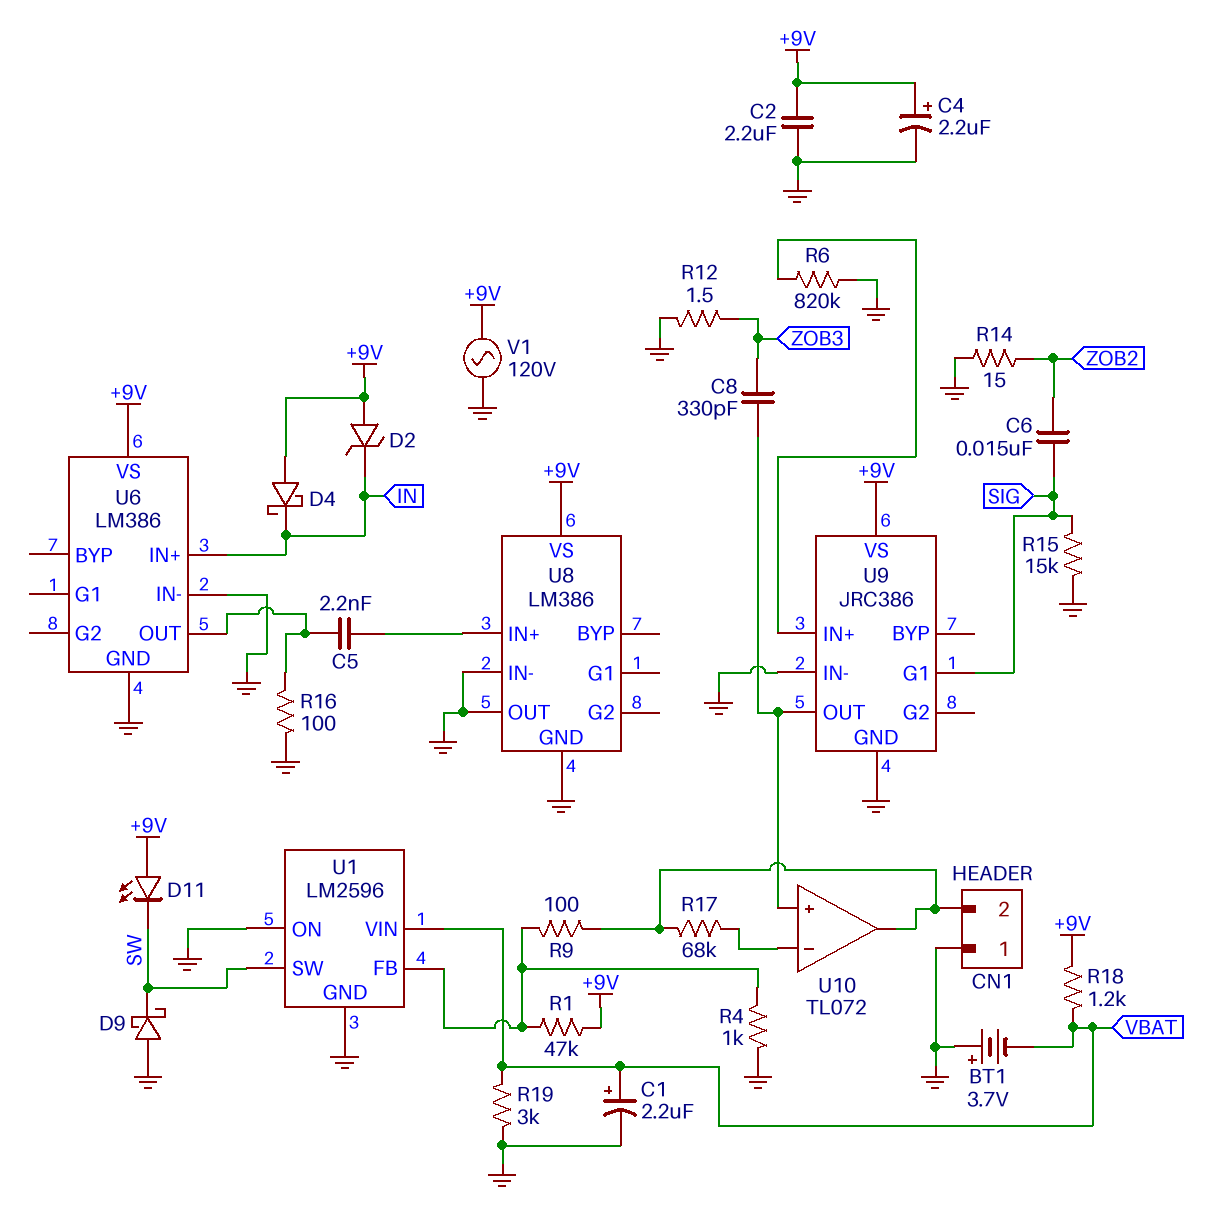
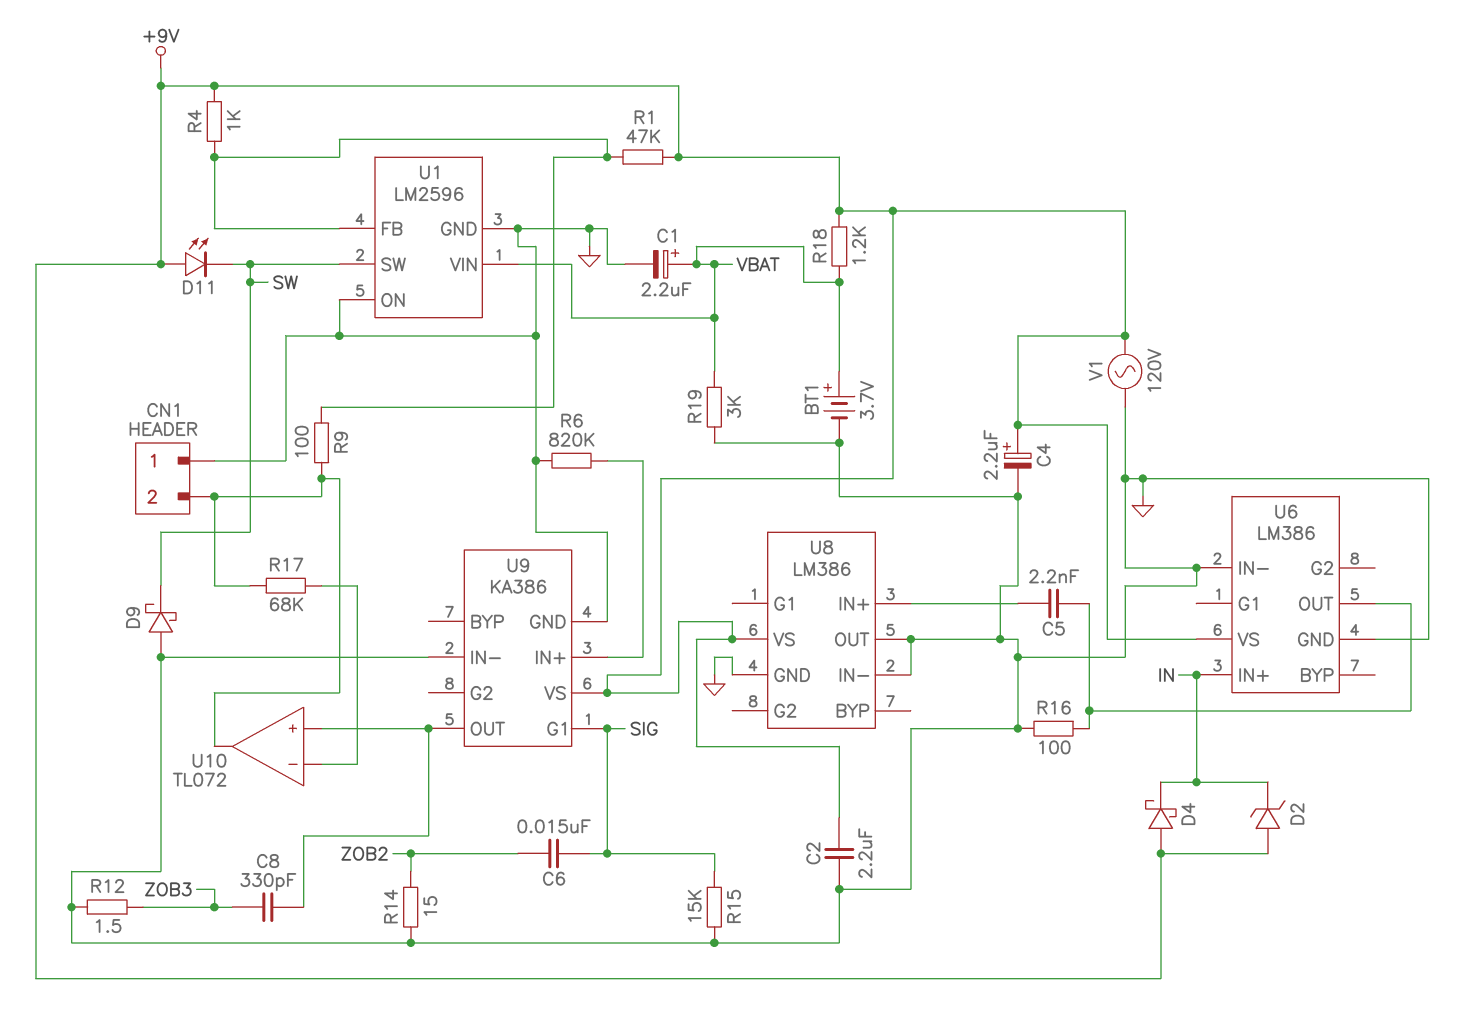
BT1: 3.7V (plus GND, minus VBAT) -> 3.7V (plus VBAT, minus GND)
R4: 1k (GND, U1/FB) -> 1k (+9V, U1/FB)
U9: JRC386 -> KA386

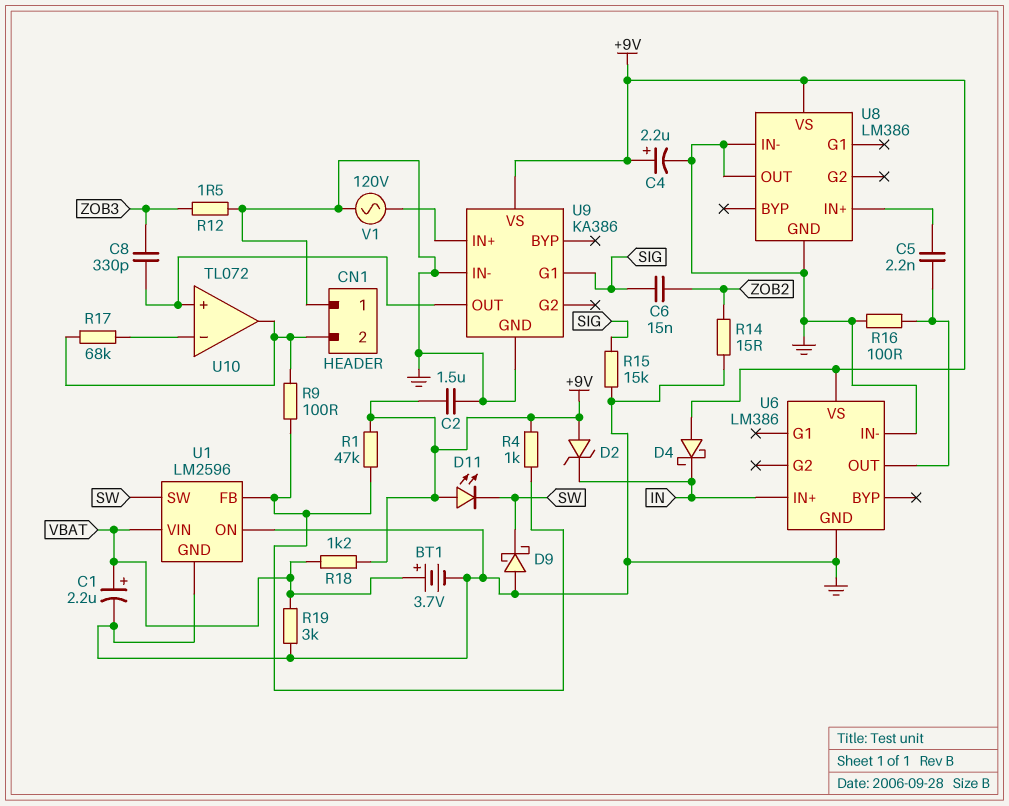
C2: 2.2uF (+9V, GND) -> 1.5uF (+9V, GND)
R6: 820k (GND, U9/IN+) -> none
V1: AC 120V (+9V, GND) -> AC 120V (GND, U9/IN+)

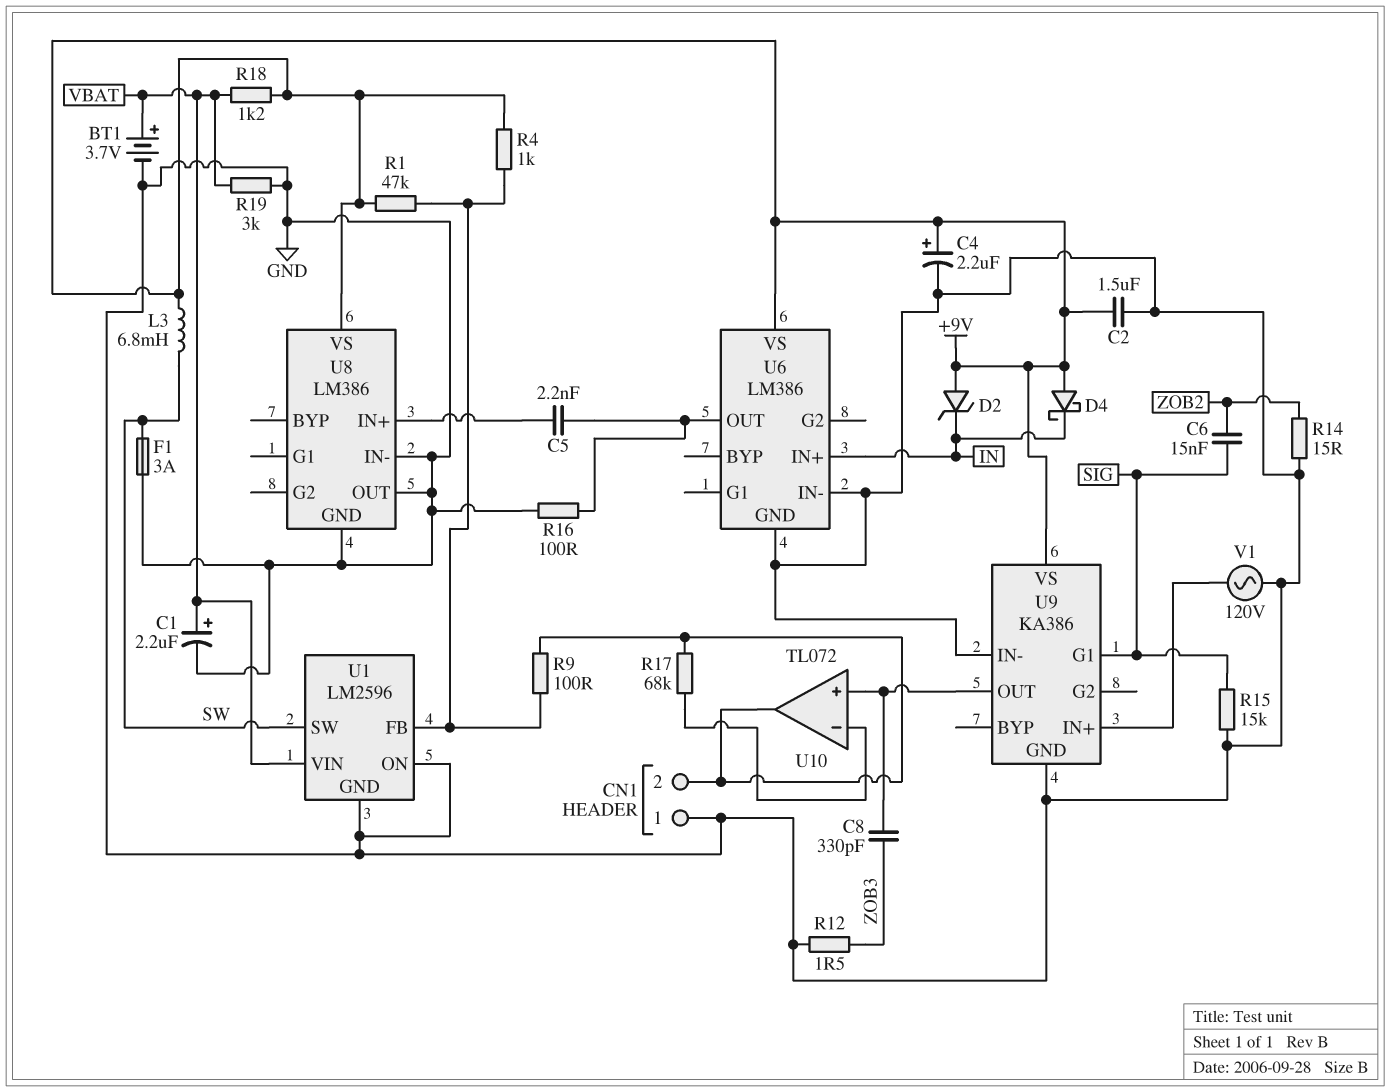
D9: schottky (A GND, K SW) -> none
D11: LED (A +9V, K SW) -> none
F1: none -> 3A (GND, SW)
L3: none -> 6.8mH (+9V, SW)

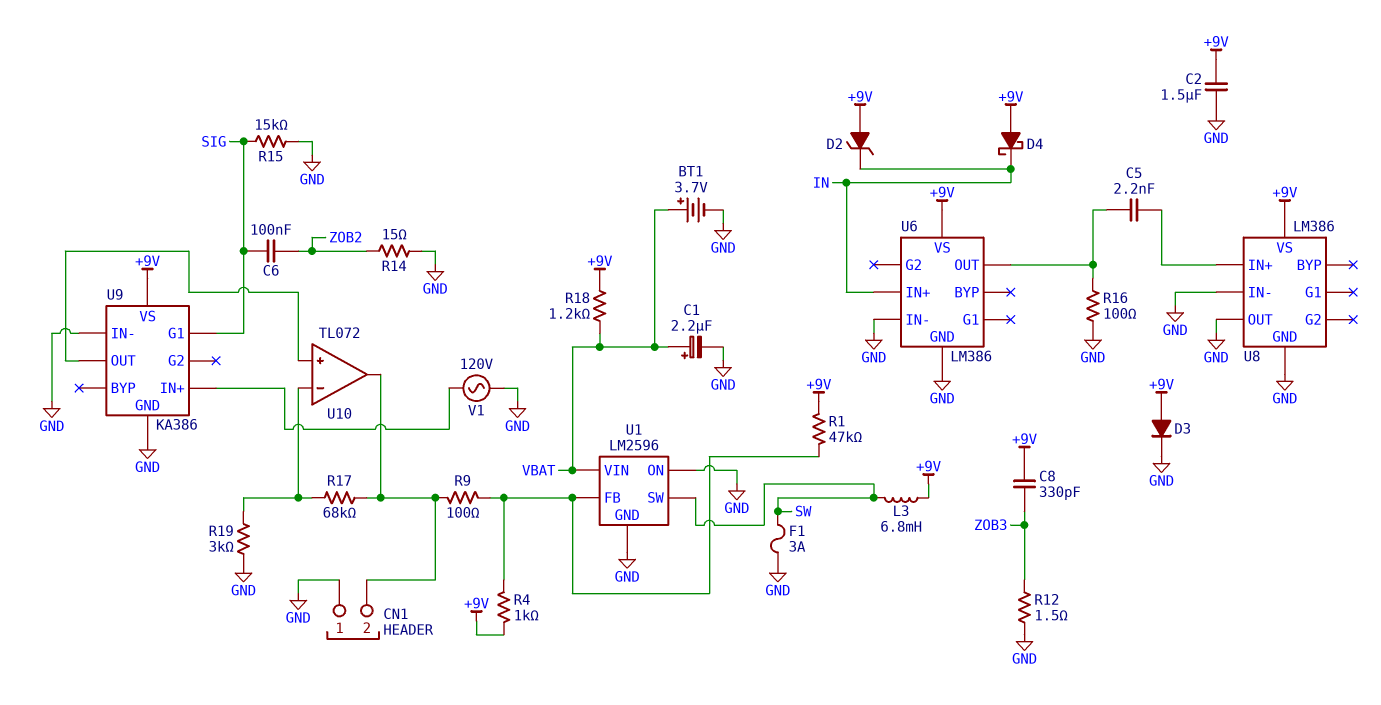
C4: 2.2uF (plus +9V, minus GND) -> none
C6: 15nF (SIG, ZOB2) -> 100nF (SIG, ZOB2)
C8: 330pF (U9/OUT, ZOB3) -> 330pF (+9V, ZOB3)
D3: none -> diode (A +9V, K GND)
R19: 3k (GND, VBAT) -> 3k (GND, U10/in-)

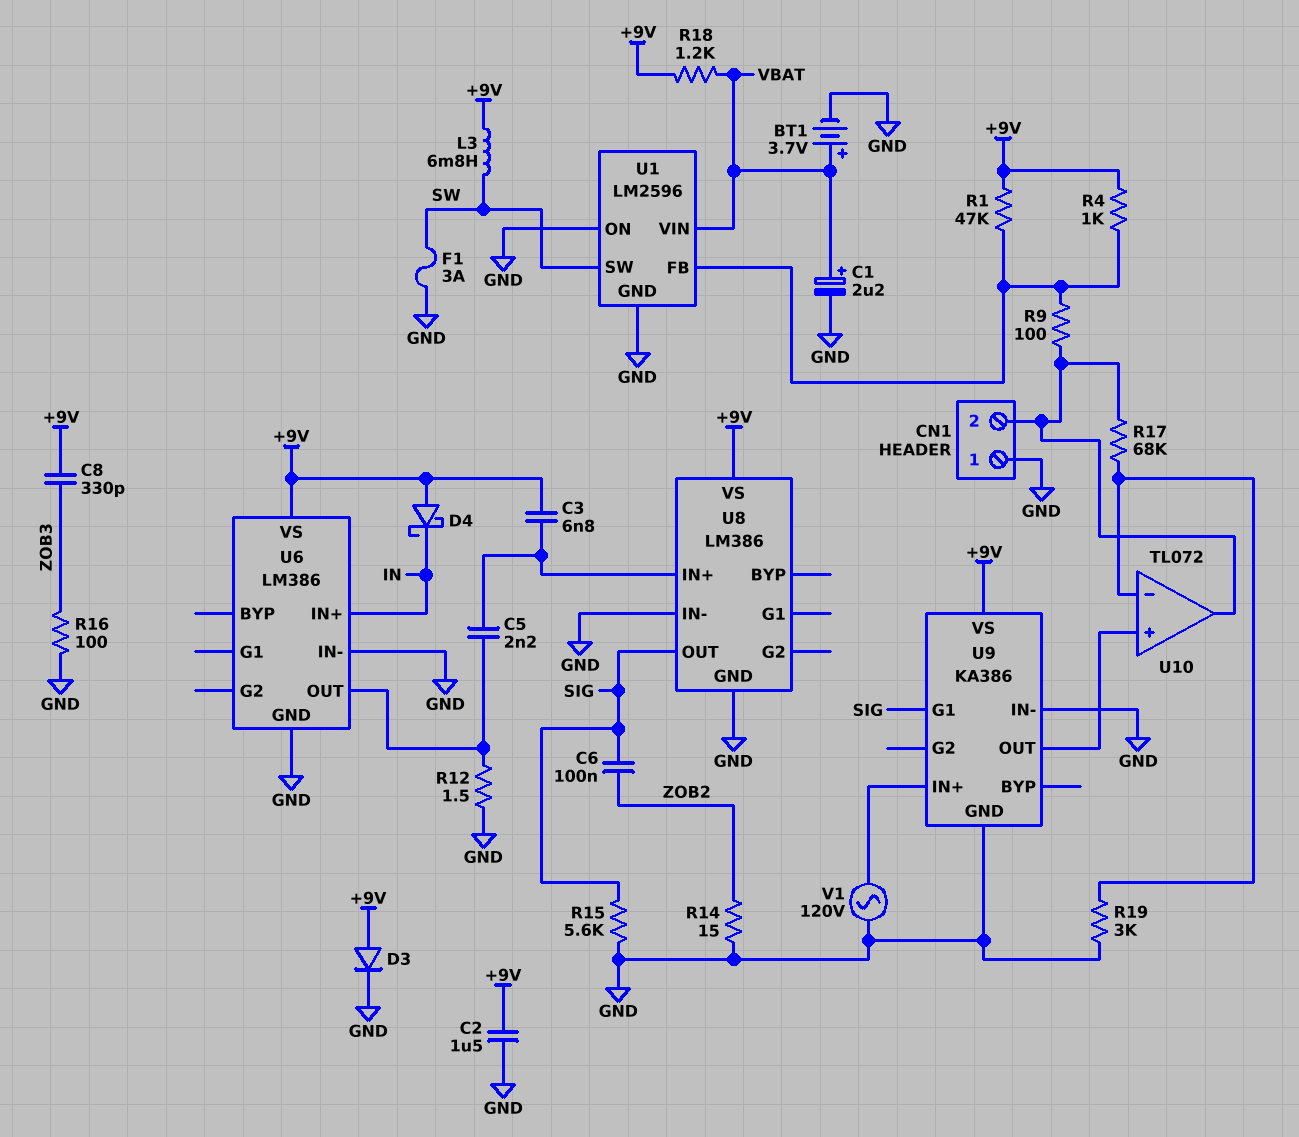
C3: none -> 6.8nF (+9V, U8/IN+)
D2: zener (A +9V, K IN) -> none
R12: 1.5 (GND, ZOB3) -> 1.5 (GND, U6/OUT)
R15: 15k (GND, SIG) -> 5.6k (GND, SIG)
R16: 100 (GND, U6/OUT) -> 100 (GND, ZOB3)
U8 pin OUT: GND -> SIG

